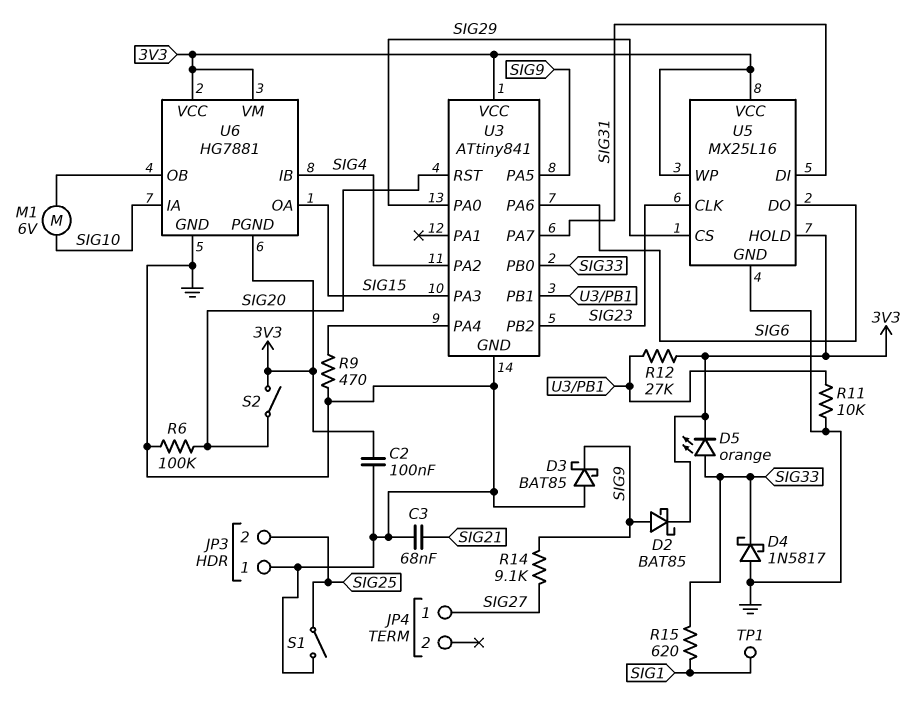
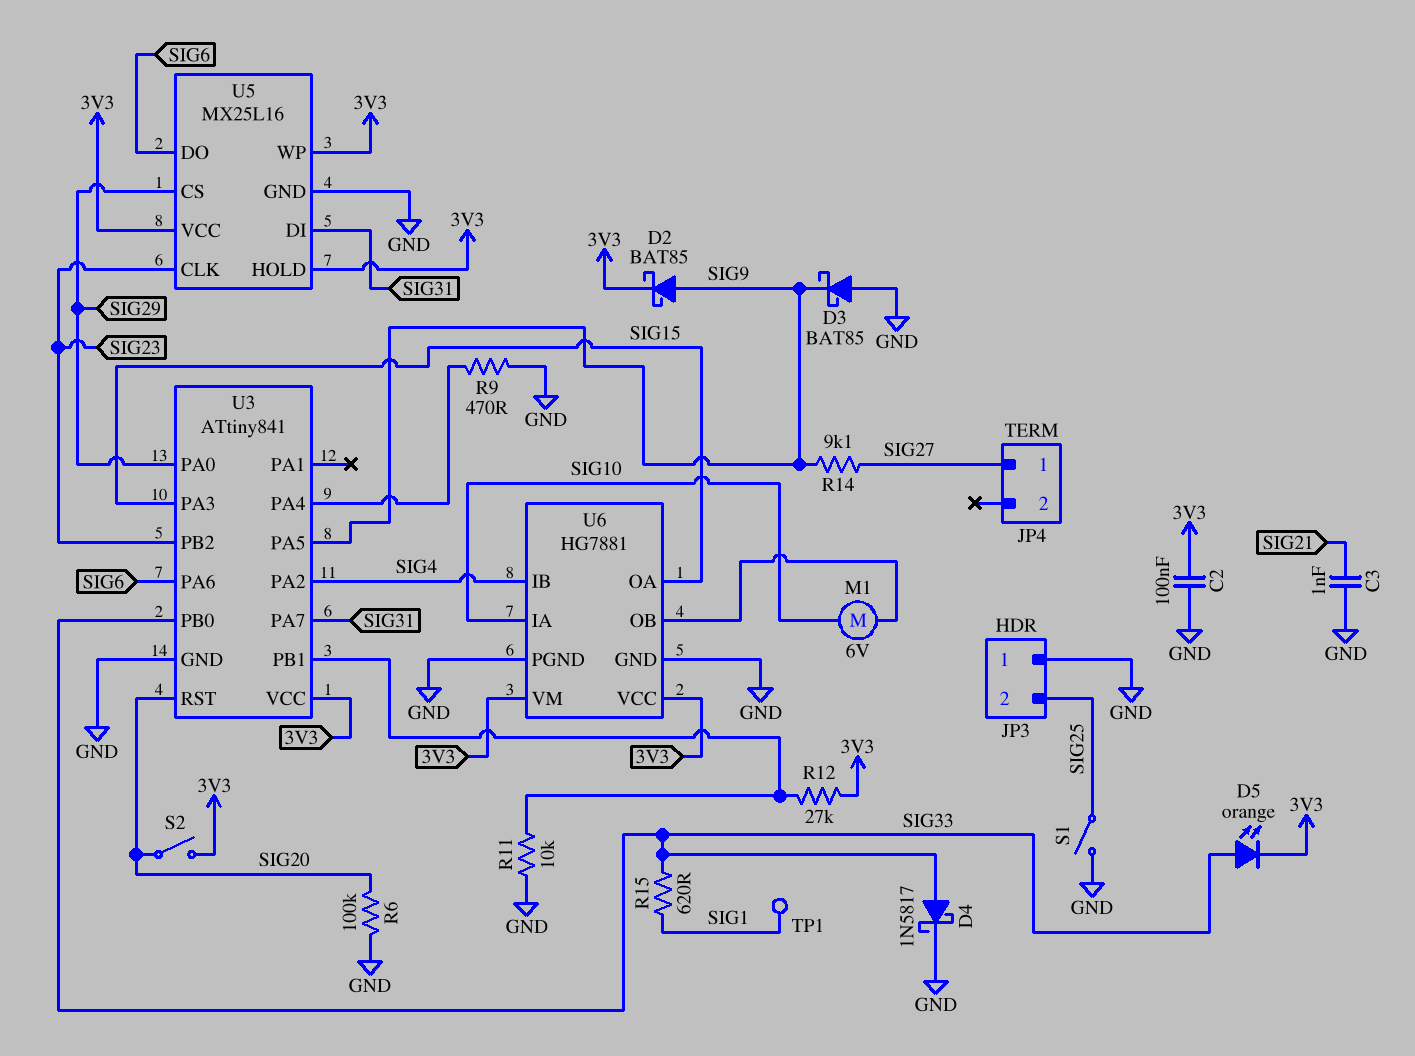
C3: 68nF (GND, SIG21) -> 1nF (GND, SIG21)
D4: schottky 1N5817 (A GND, K SIG33) -> schottky 1N5817 (A SIG33, K GND)
U6 pin PGND: 3V3 -> GND

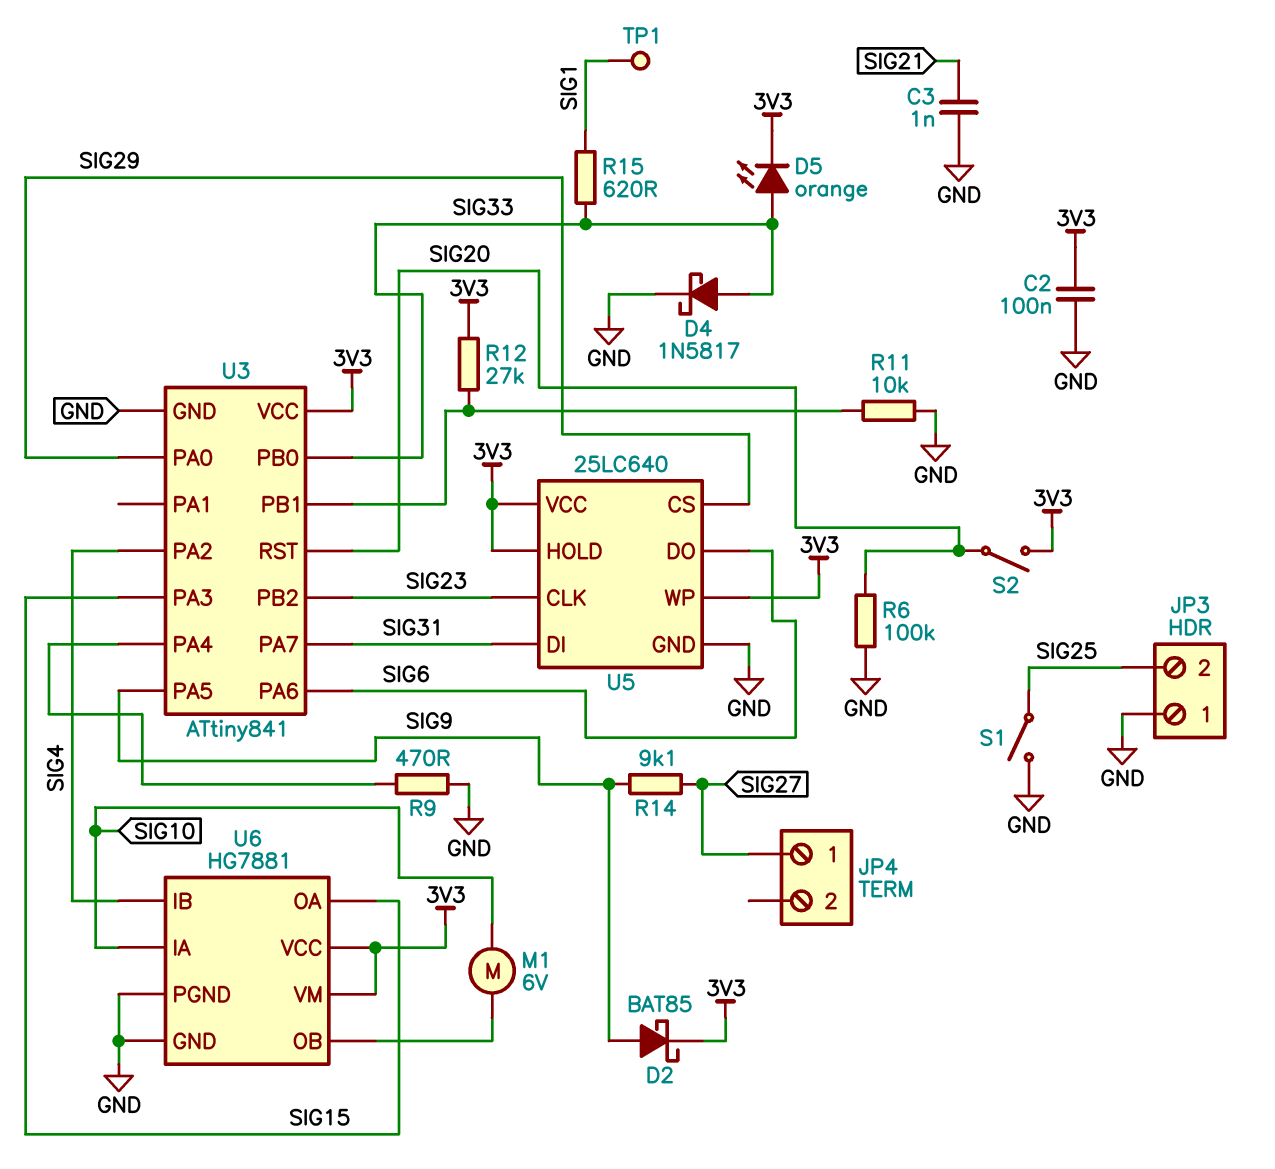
D3: schottky BAT85 (A GND, K SIG9) -> none
U5: MX25L16 -> 25LC640

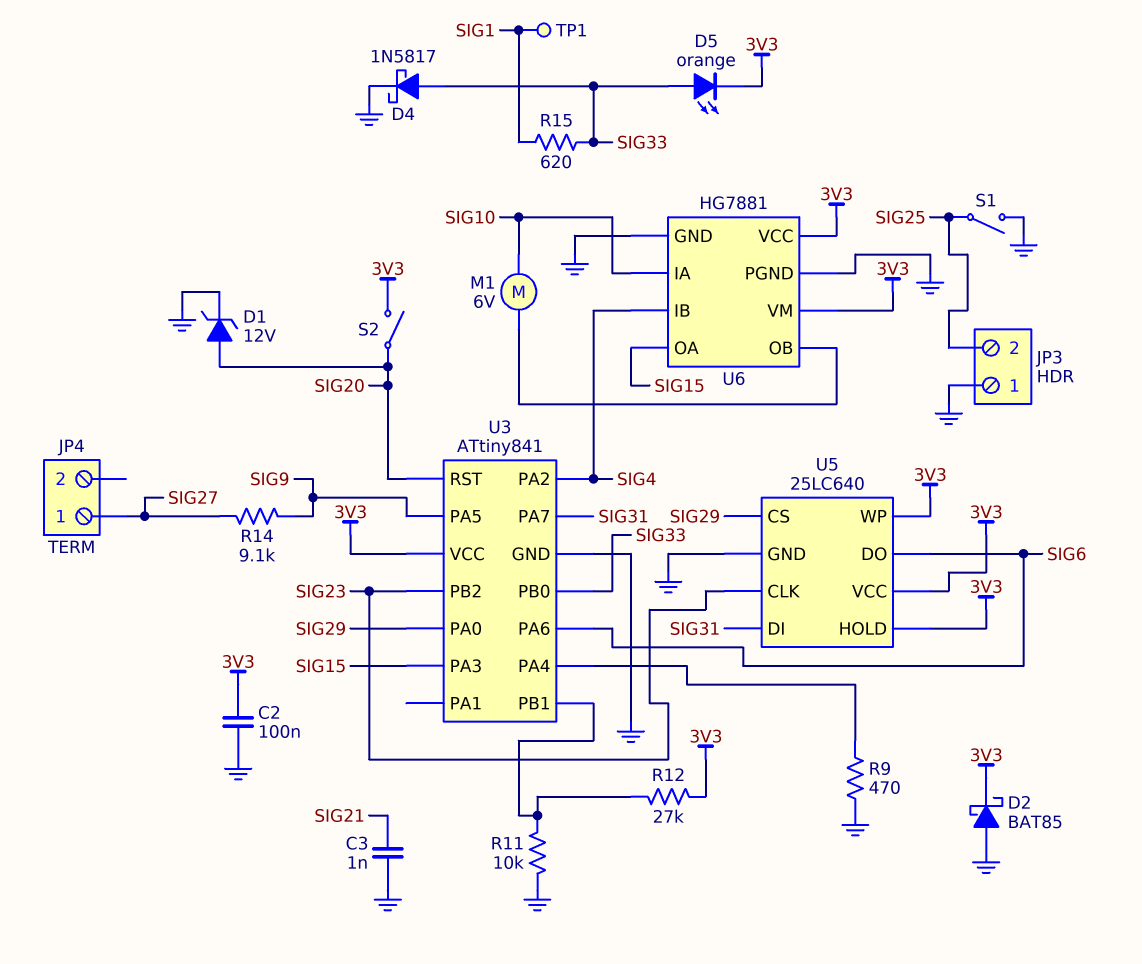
D1: none -> zener 12V (A SIG20, K GND)
D2: schottky BAT85 (A SIG9, K 3V3) -> schottky BAT85 (A GND, K 3V3)
R6: 100k (GND, SIG20) -> none

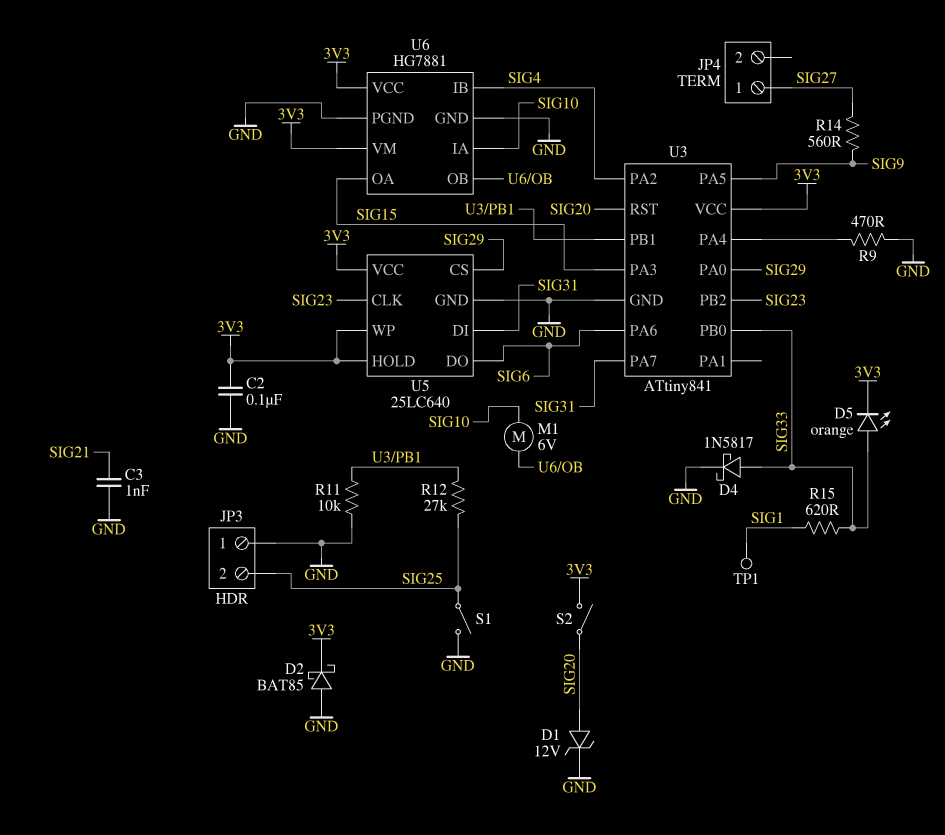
R12: 27k (3V3, U3/PB1) -> 27k (SIG25, U3/PB1)
R14: 9.1k (SIG9, SIG27) -> 560 (SIG9, SIG27)

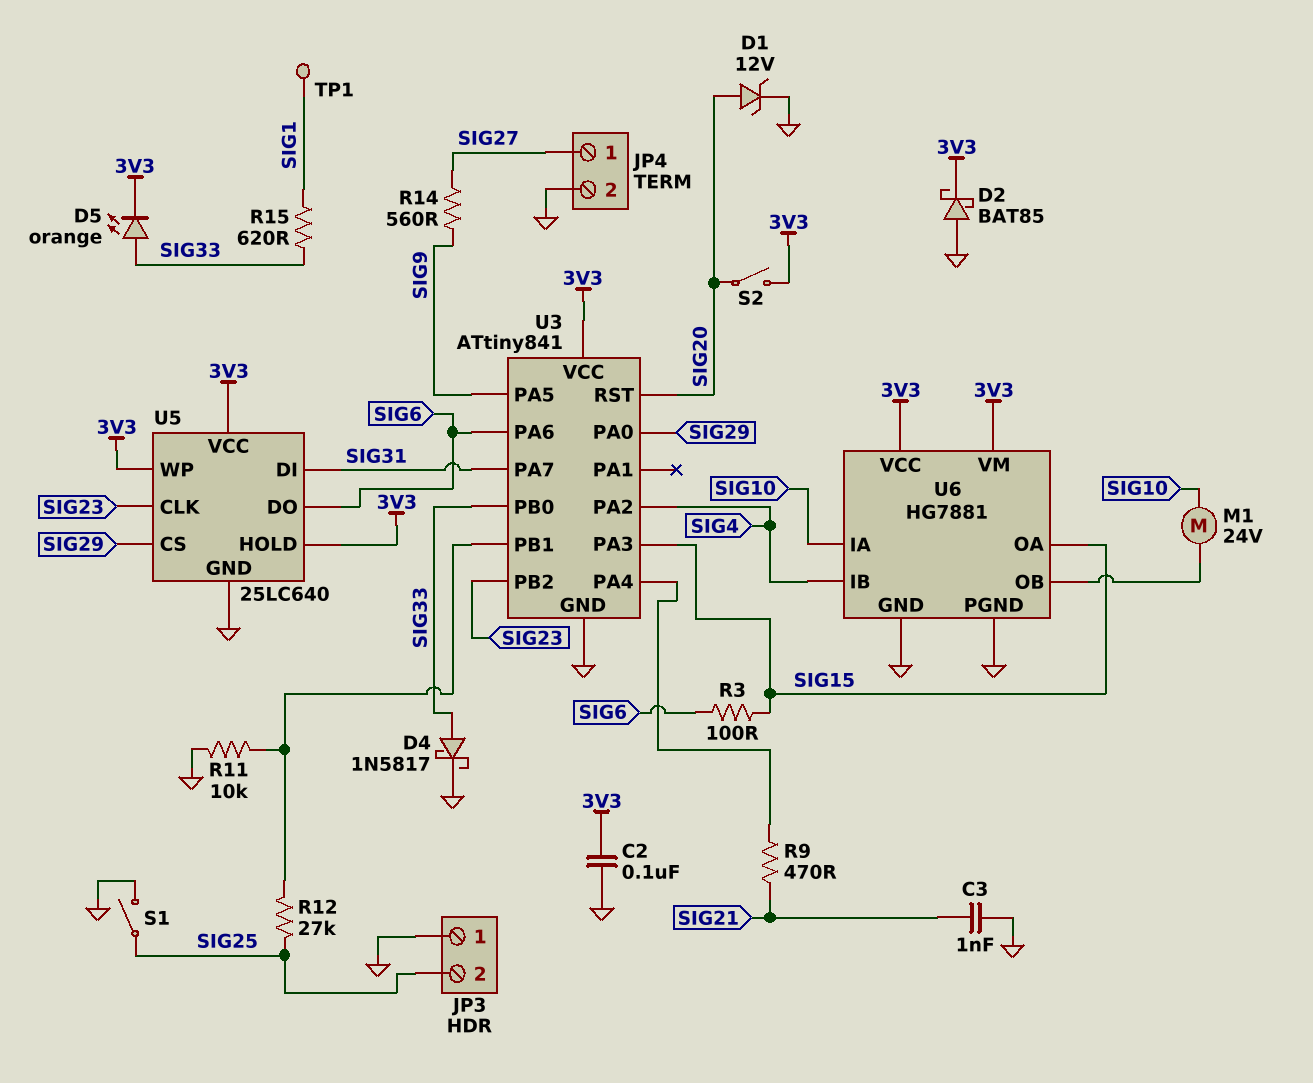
JP4 pin 2: none -> GND
M1: motor 6V (SIG10, U6/OB) -> motor 24V (SIG10, U6/OB)
R3: none -> 100 (SIG6, SIG15)
R9: 470 (GND, U3/PA4) -> 470 (SIG21, U3/PA4)

